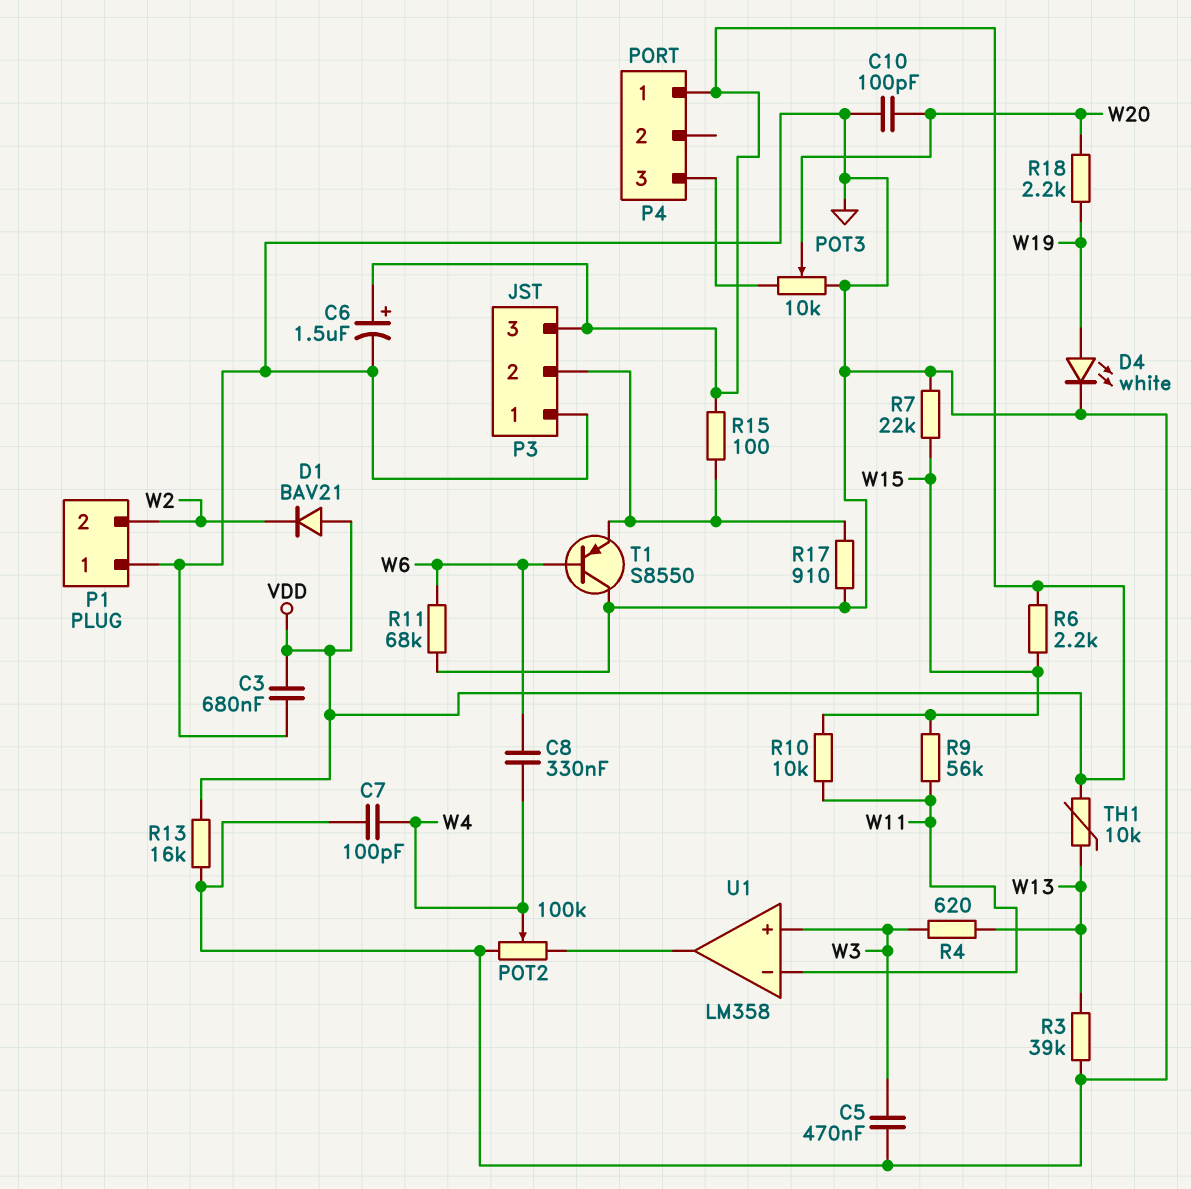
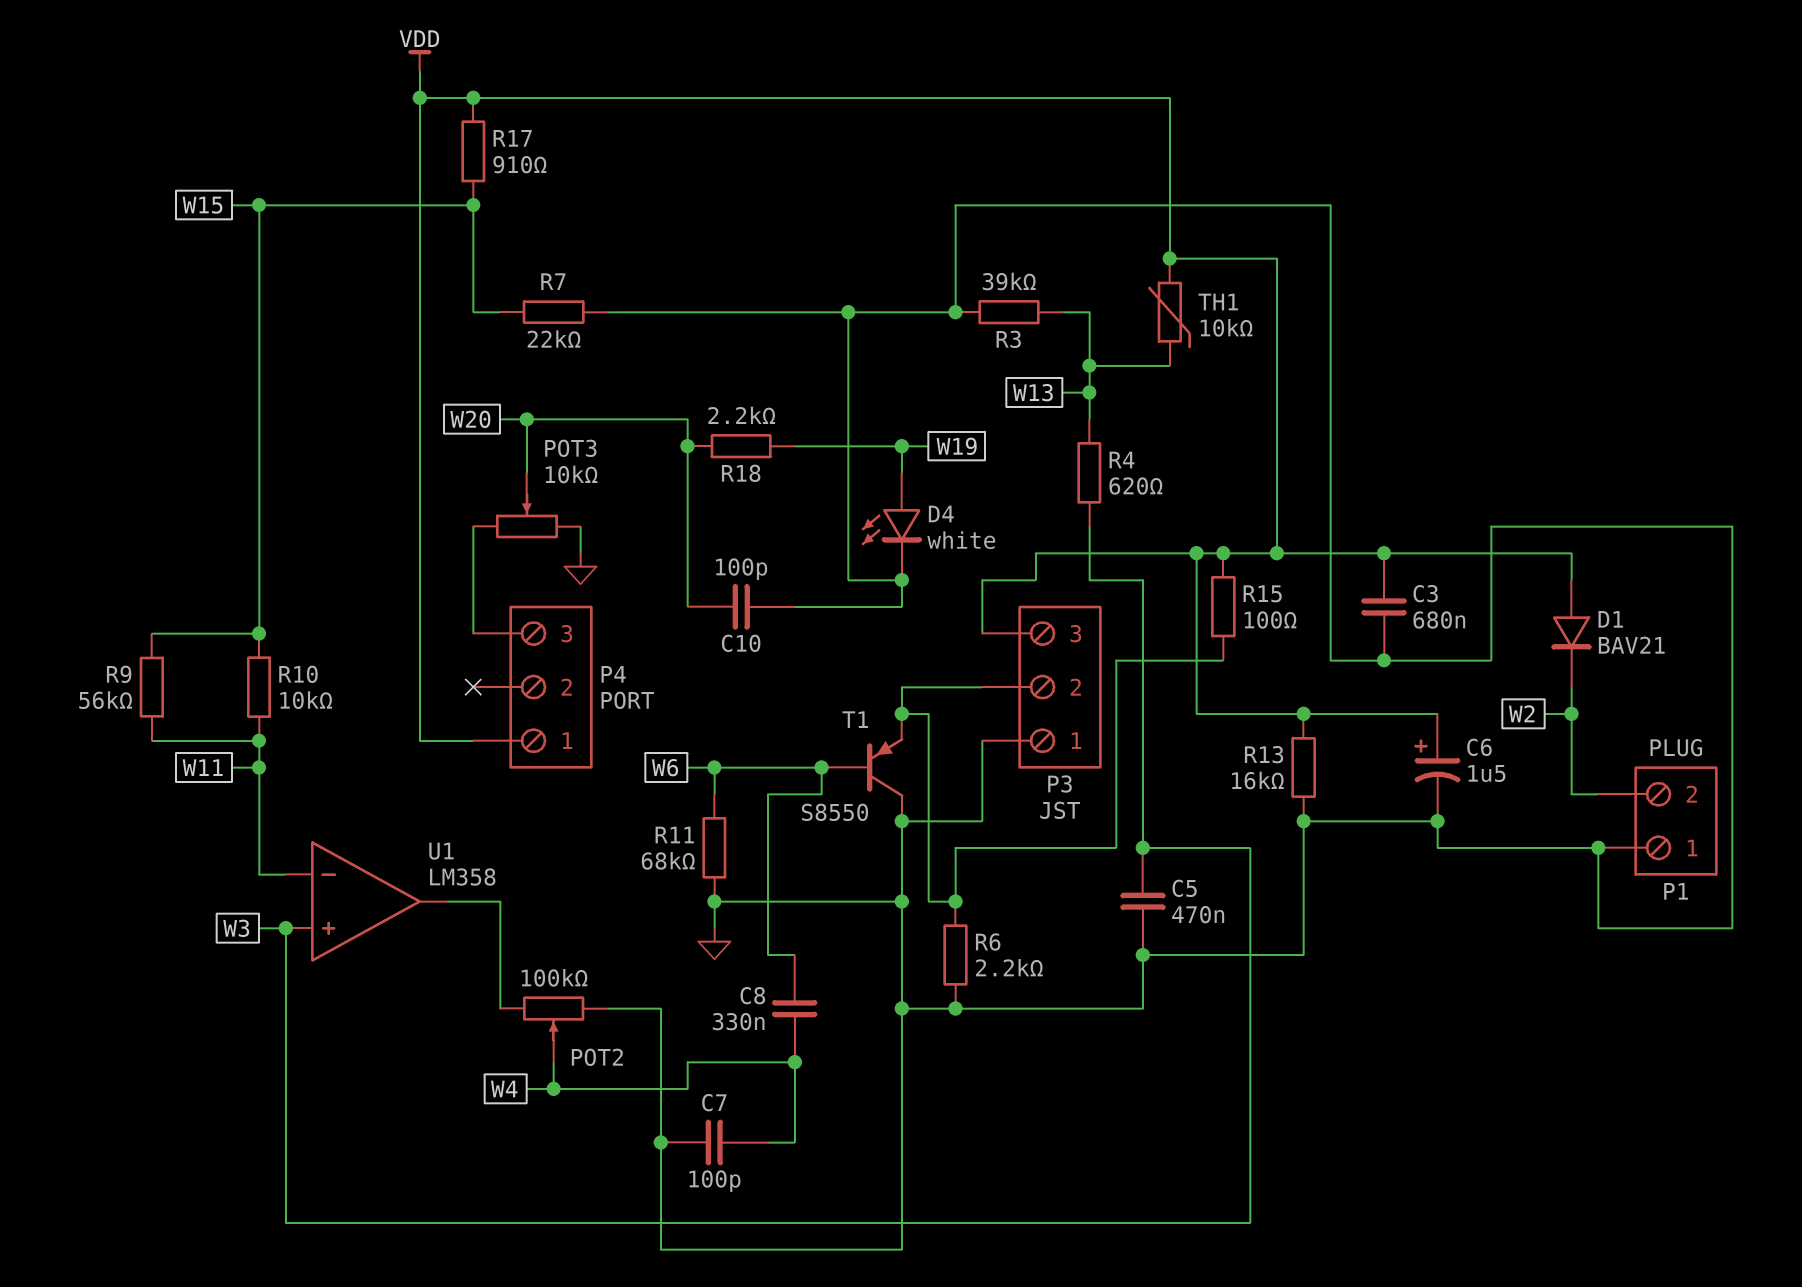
R6: 2.2k (VDD, W15) -> 2.2k (GND, P3/2)
R17: 910 (GND, P3/2) -> 910 (VDD, W15)

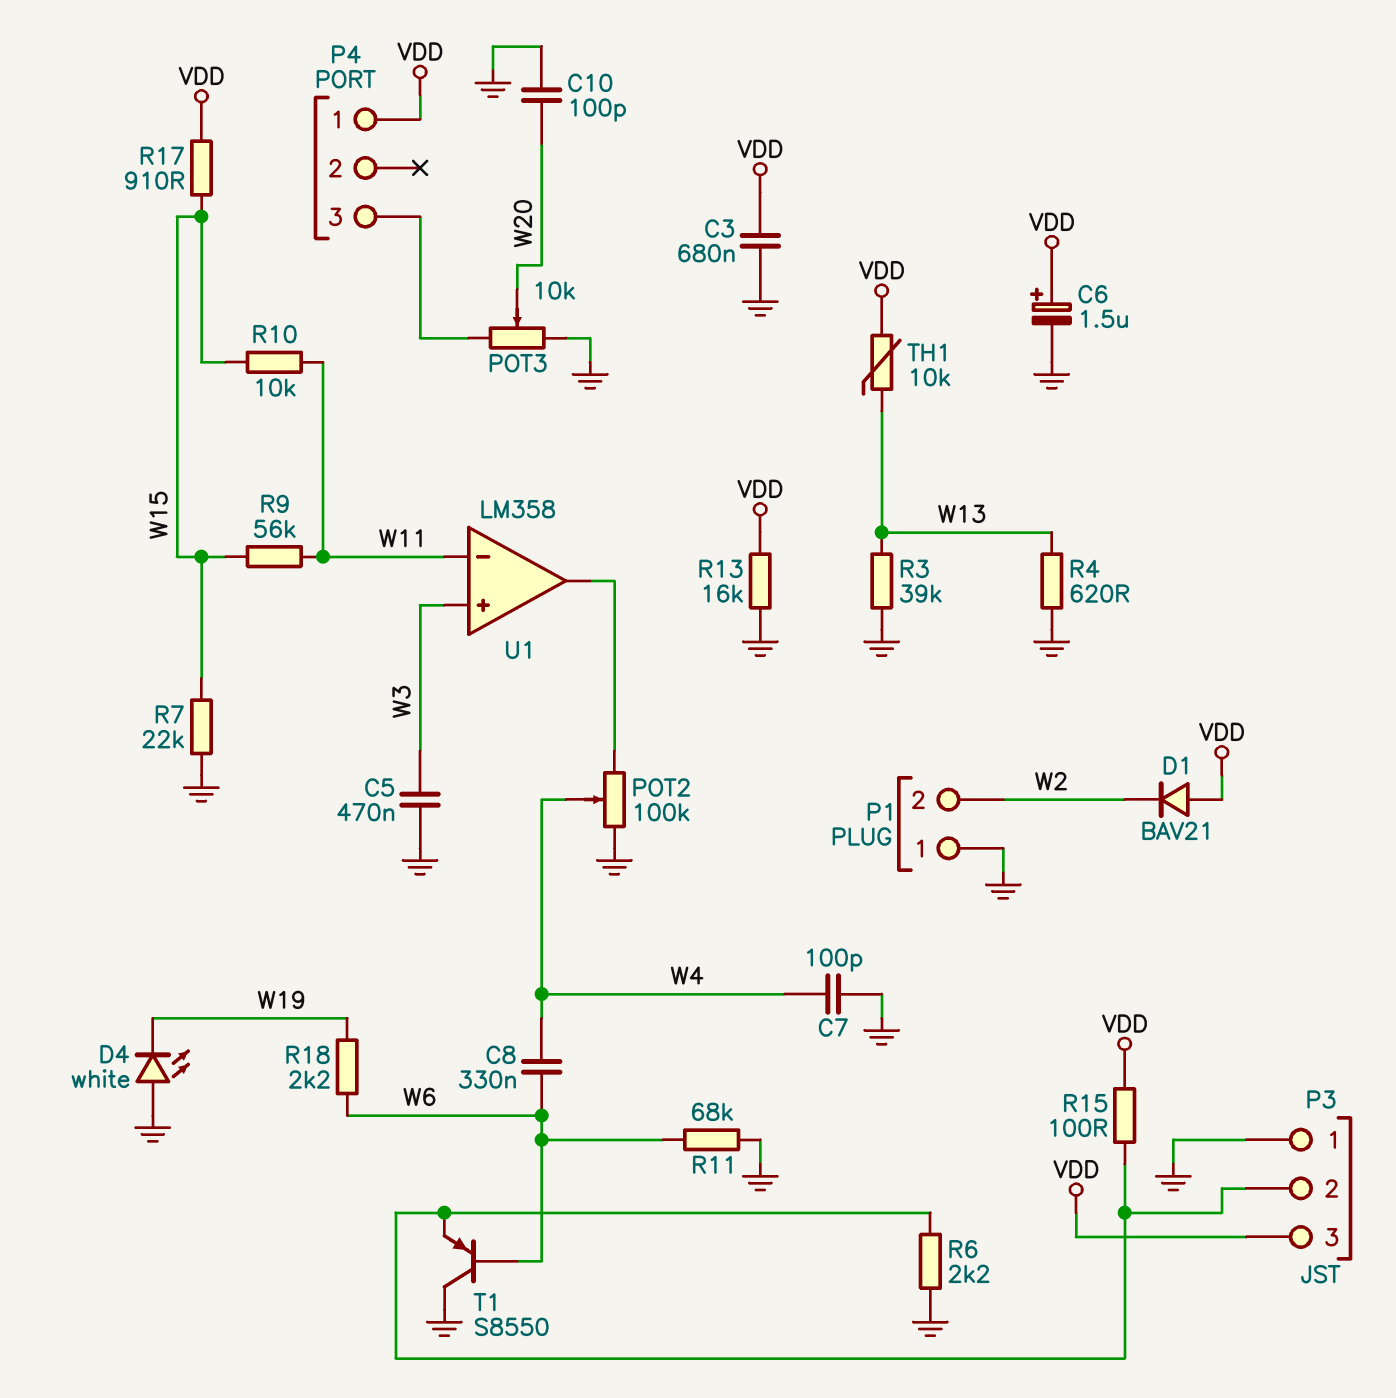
D4: LED white (A W19, K GND) -> LED white (A GND, K W19)
R4: 620 (W3, W13) -> 620 (GND, W13)
R18: 2.2k (W19, W20) -> 2.2k (W6, W19)

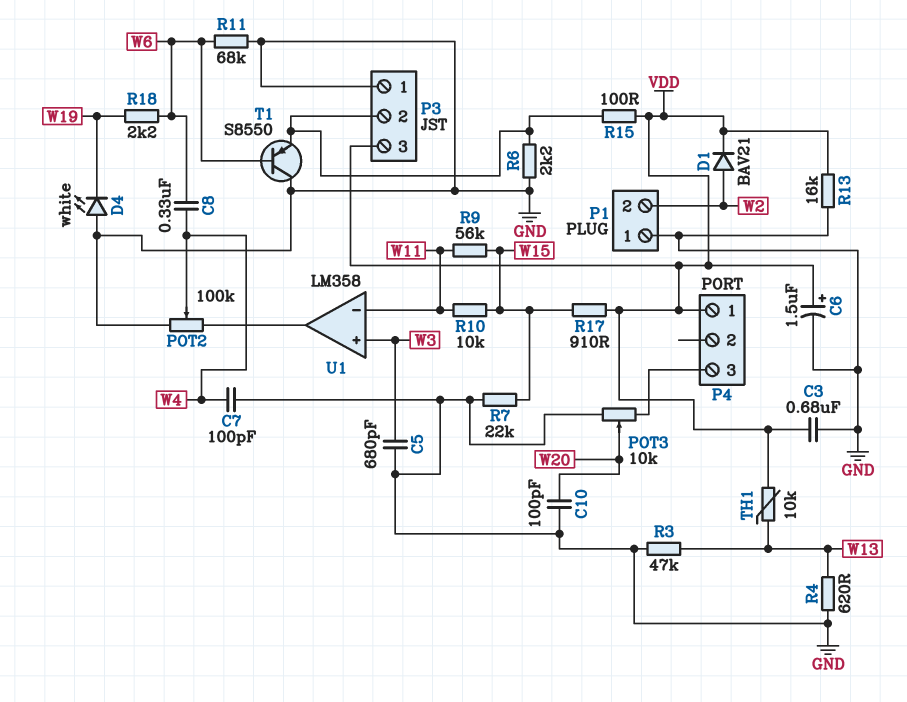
C5: 470nF (GND, W3) -> 680pF (GND, W3)
D1: diode BAV21 (A VDD, K W2) -> diode BAV21 (A W2, K VDD)
R3: 39k (GND, W13) -> 47k (GND, W13)

